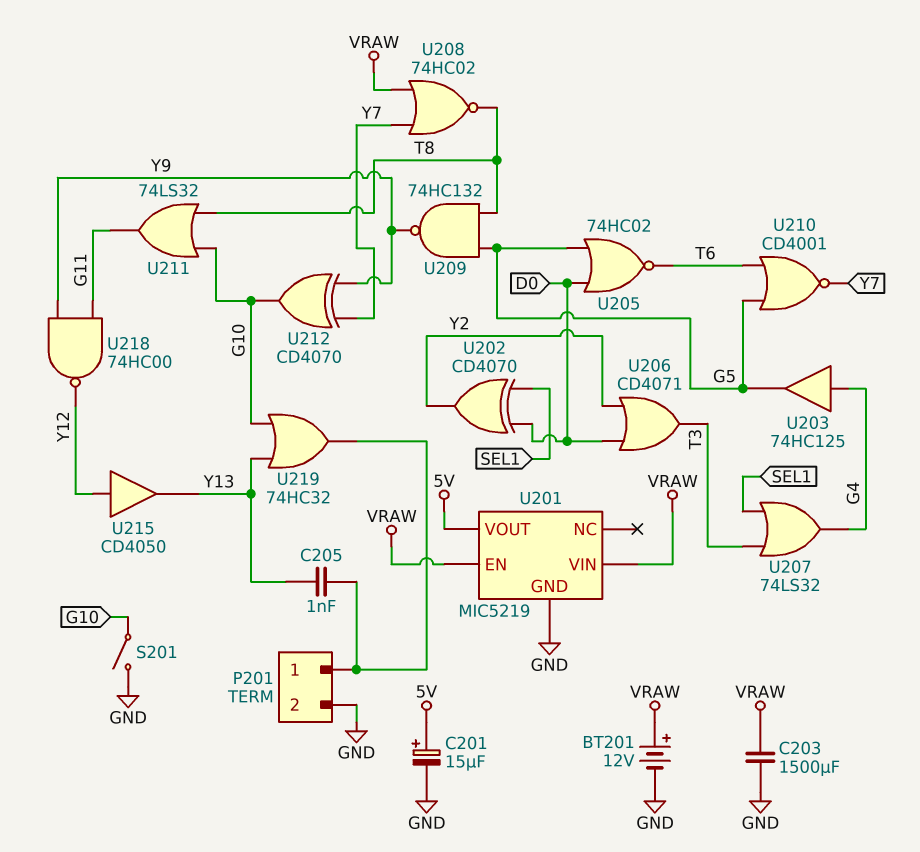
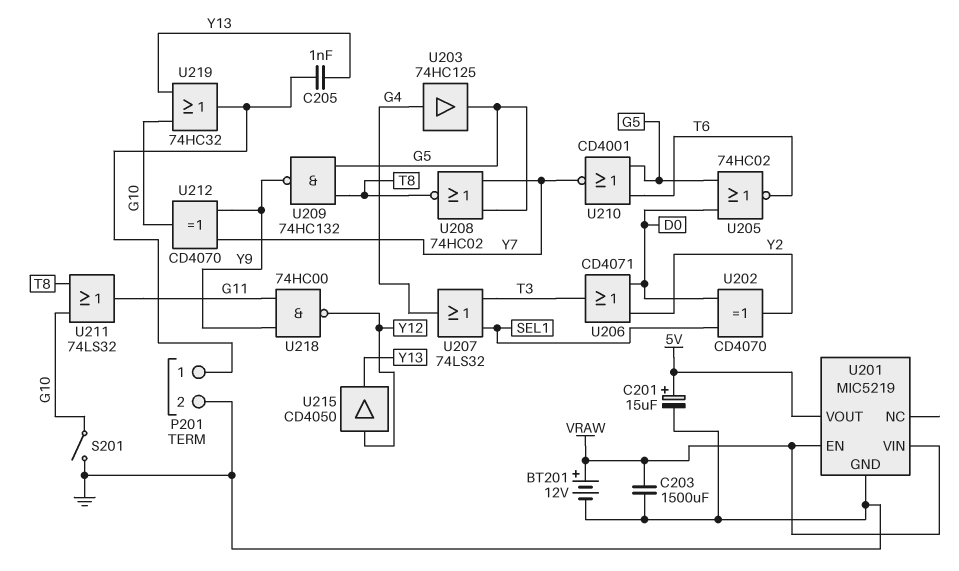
U208: NOR 74HC02 (in VRAW, in Y7, out T8) -> NOR 74HC02 (in G5, in Y7, out T8)

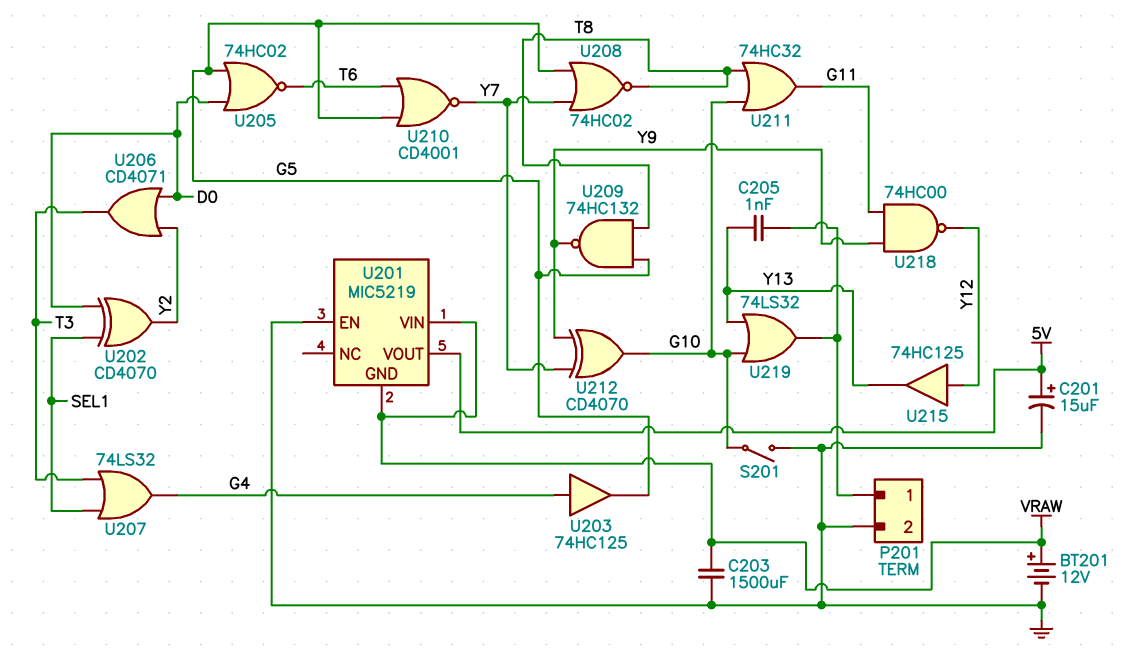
U201 pin EN: VRAW -> GND
U201 pin GND: GND -> VRAW
U211: OR 74LS32 (in G10, in T8, out G11) -> OR 74HC32 (in G10, in T8, out G11)
U215: buffer CD4050 (in Y12, out Y13) -> buffer 74HC125 (in Y12, out Y13)
U219: OR 74HC32 (in G10, in Y13, out P201/1) -> OR 74LS32 (in G10, in Y13, out P201/1)

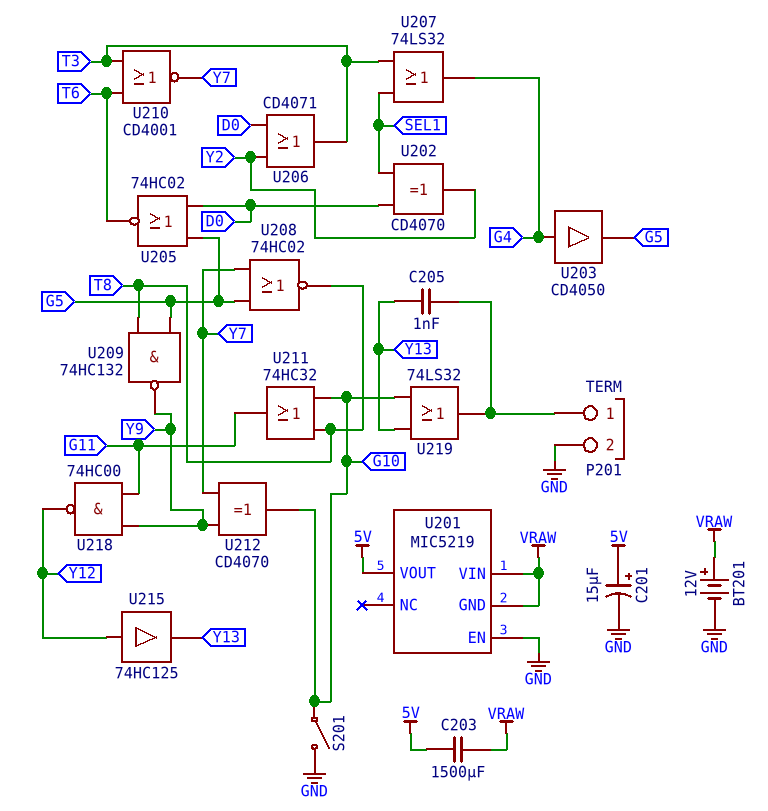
C203: 1500uF (GND, VRAW) -> 1500uF (5V, VRAW)
U203: buffer 74HC125 (in G4, out G5) -> buffer CD4050 (in G4, out G5)
U210: NOR CD4001 (in G5, in T6, out Y7) -> NOR CD4001 (in T3, in T6, out Y7)

